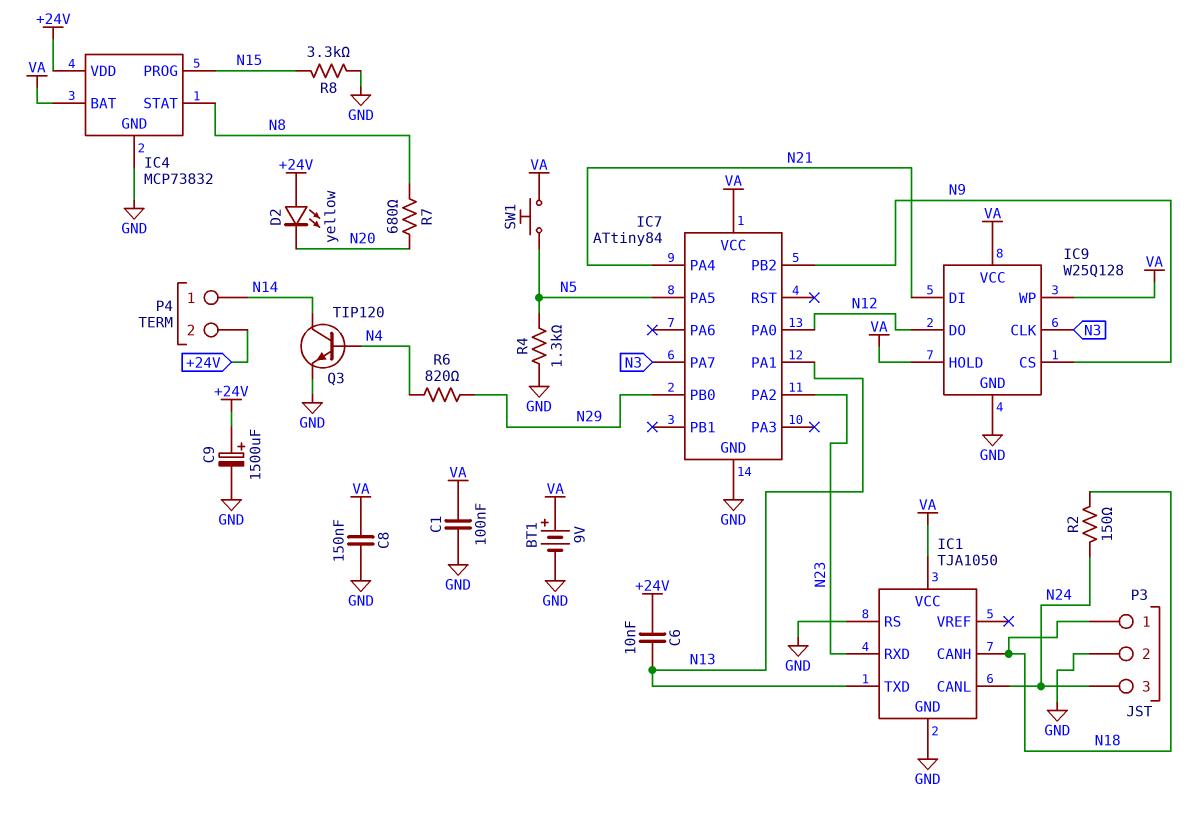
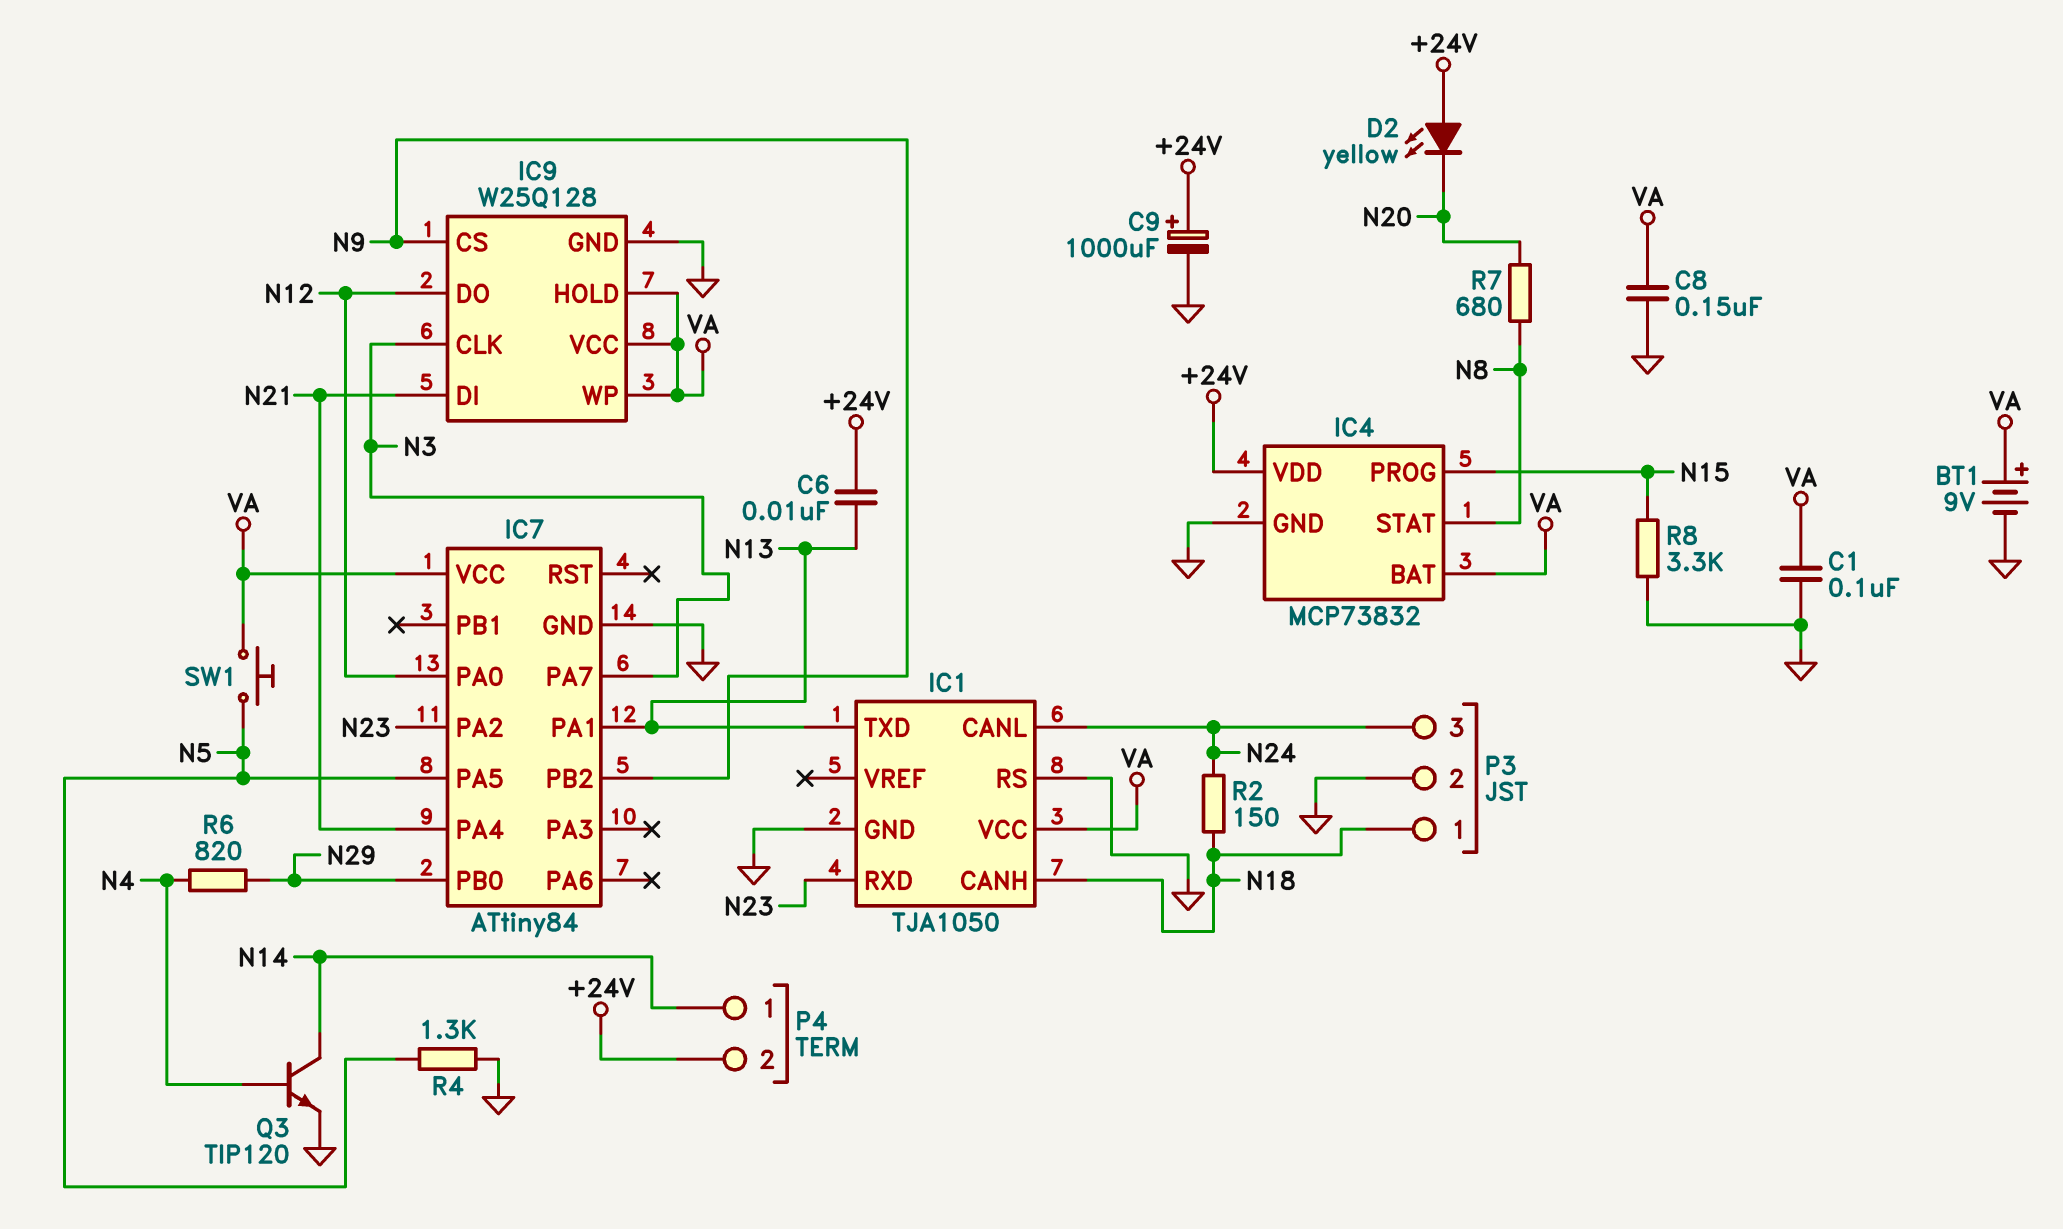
C9: 1500uF (plus +24V, minus GND) -> 1000uF (plus +24V, minus GND)

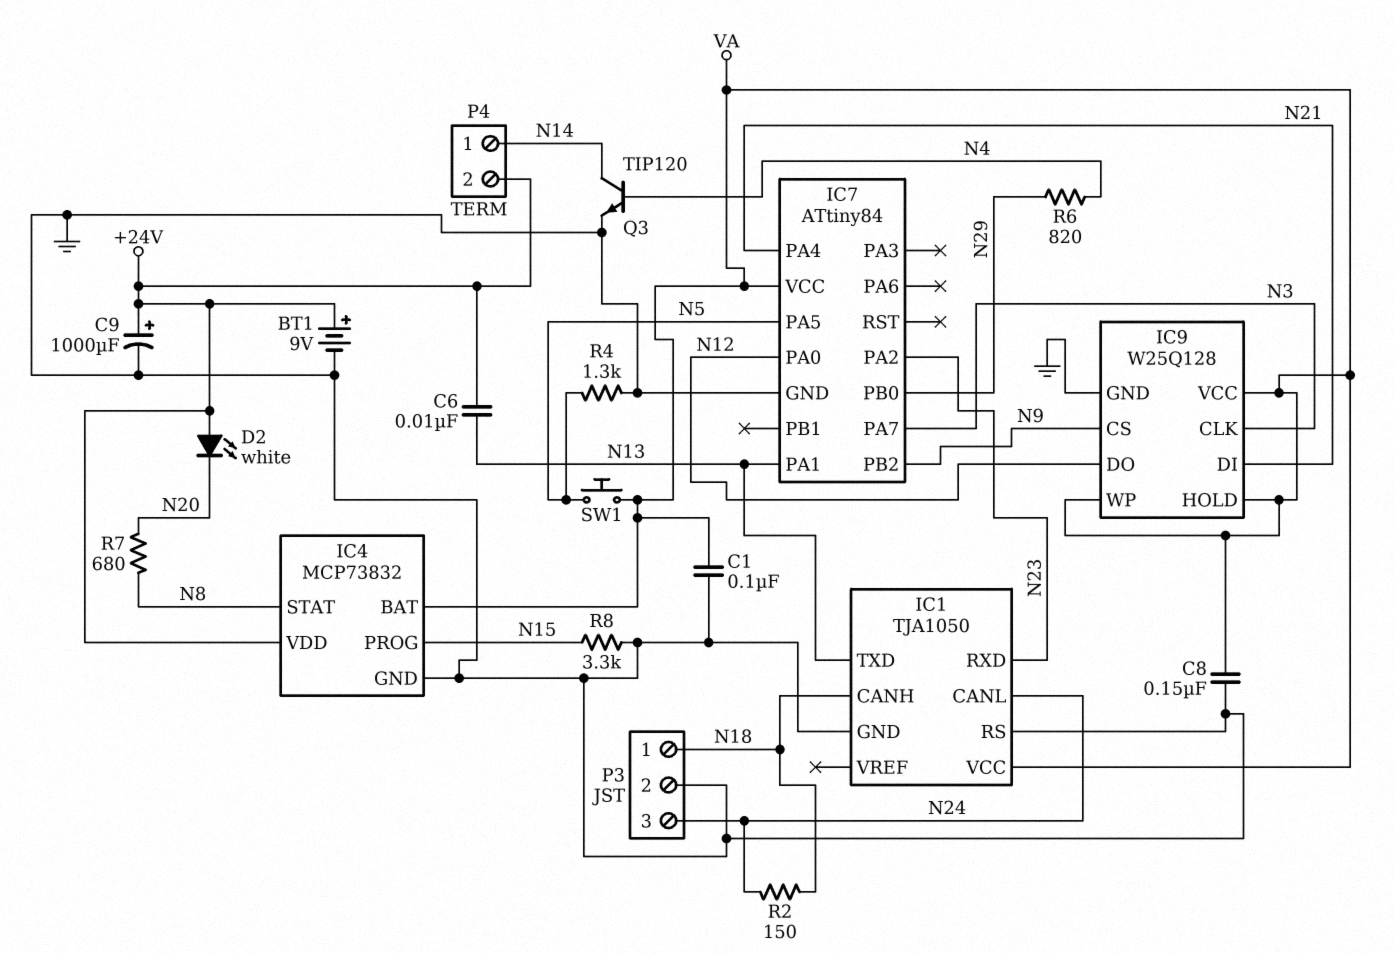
BT1: 9V (plus VA, minus GND) -> 9V (plus +24V, minus GND)
D2: LED yellow (A +24V, K N20) -> LED white (A +24V, K N20)

